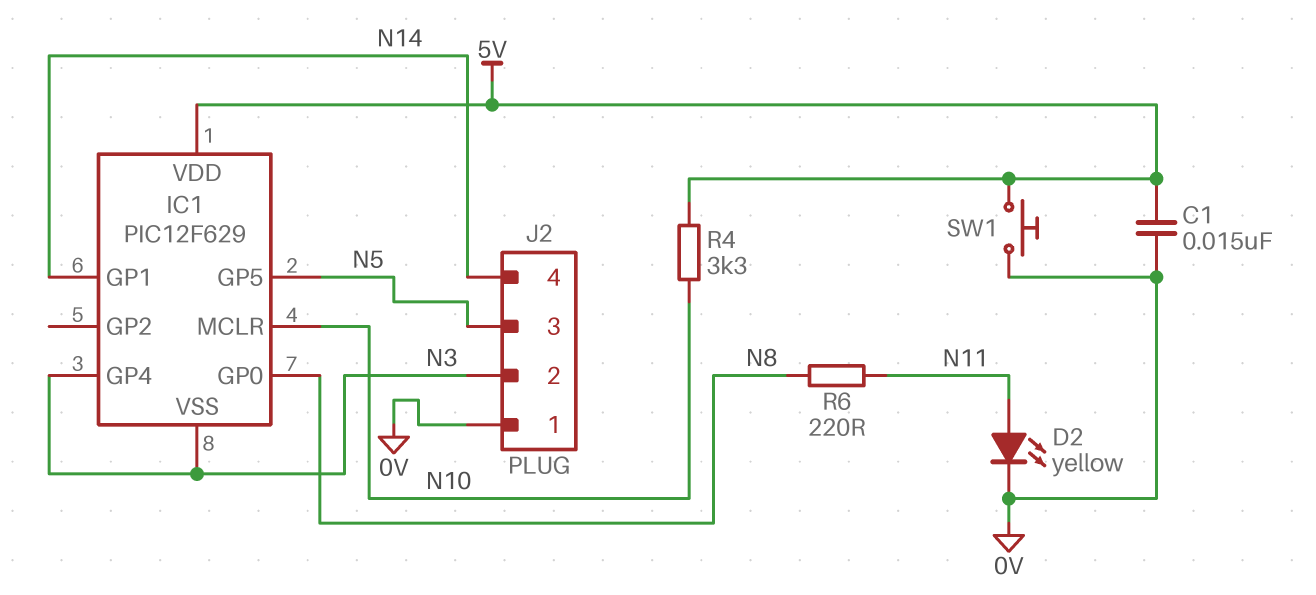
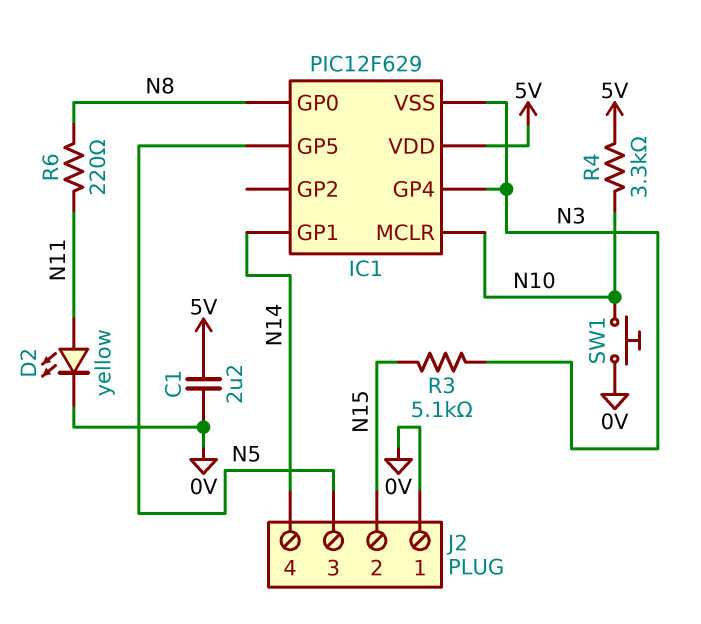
C1: 15nF (0V, 5V) -> 2.2uF (0V, 5V)
J2 pin 2: N3 -> N15
R3: none -> 5.1k (N3, N15)
SW1: button (0V, 5V) -> button (0V, N10)

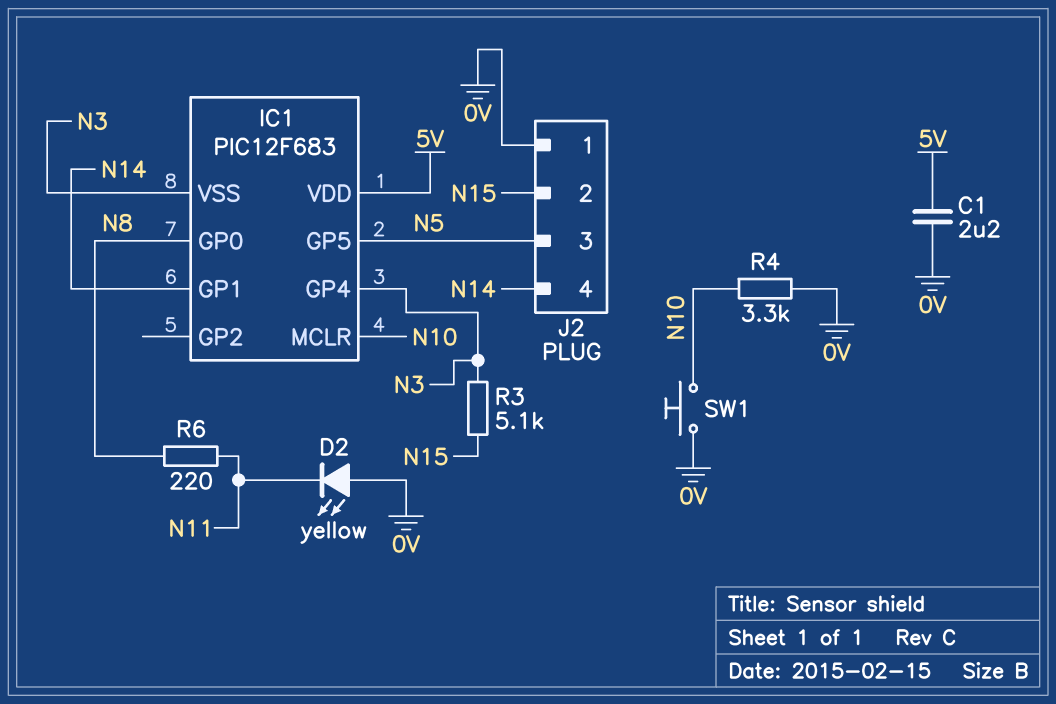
D2: LED yellow (A N11, K 0V) -> LED yellow (A 0V, K N11)
IC1: PIC12F629 -> PIC12F683
R4: 3.3k (5V, N10) -> 3.3k (0V, N10)

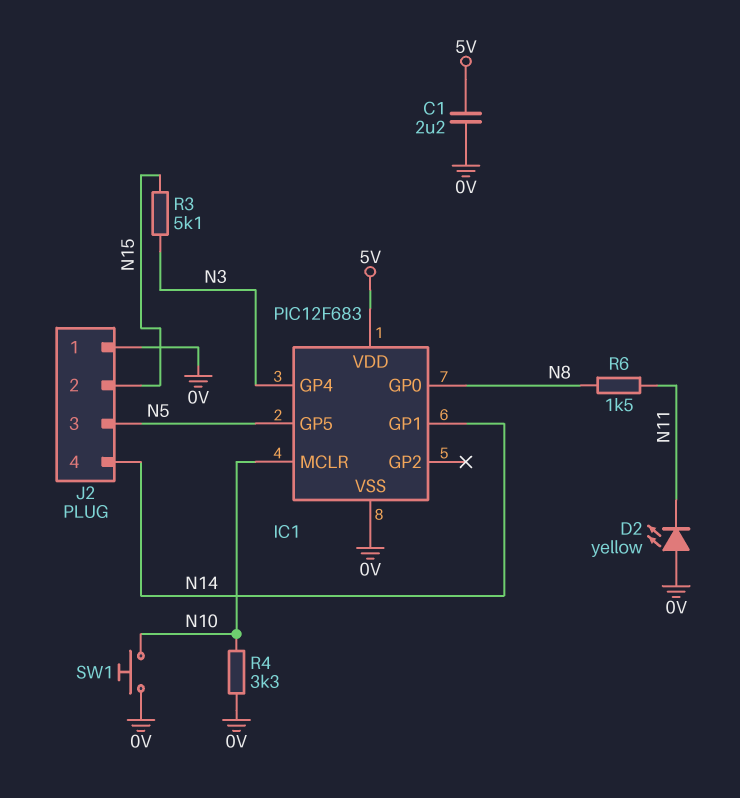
IC1 pin VSS: N3 -> 0V
R6: 220 (N8, N11) -> 1.5k (N8, N11)

